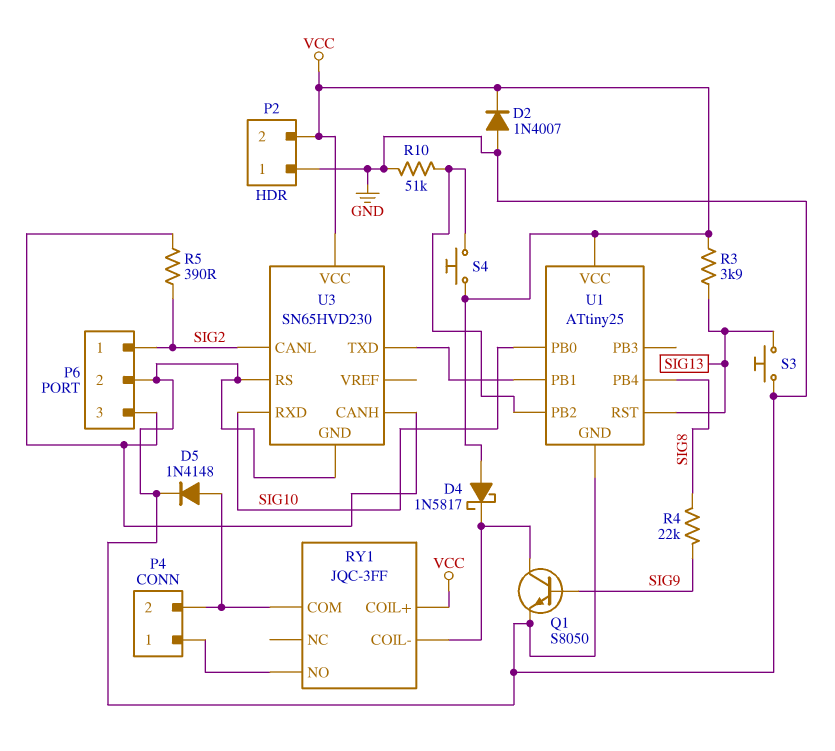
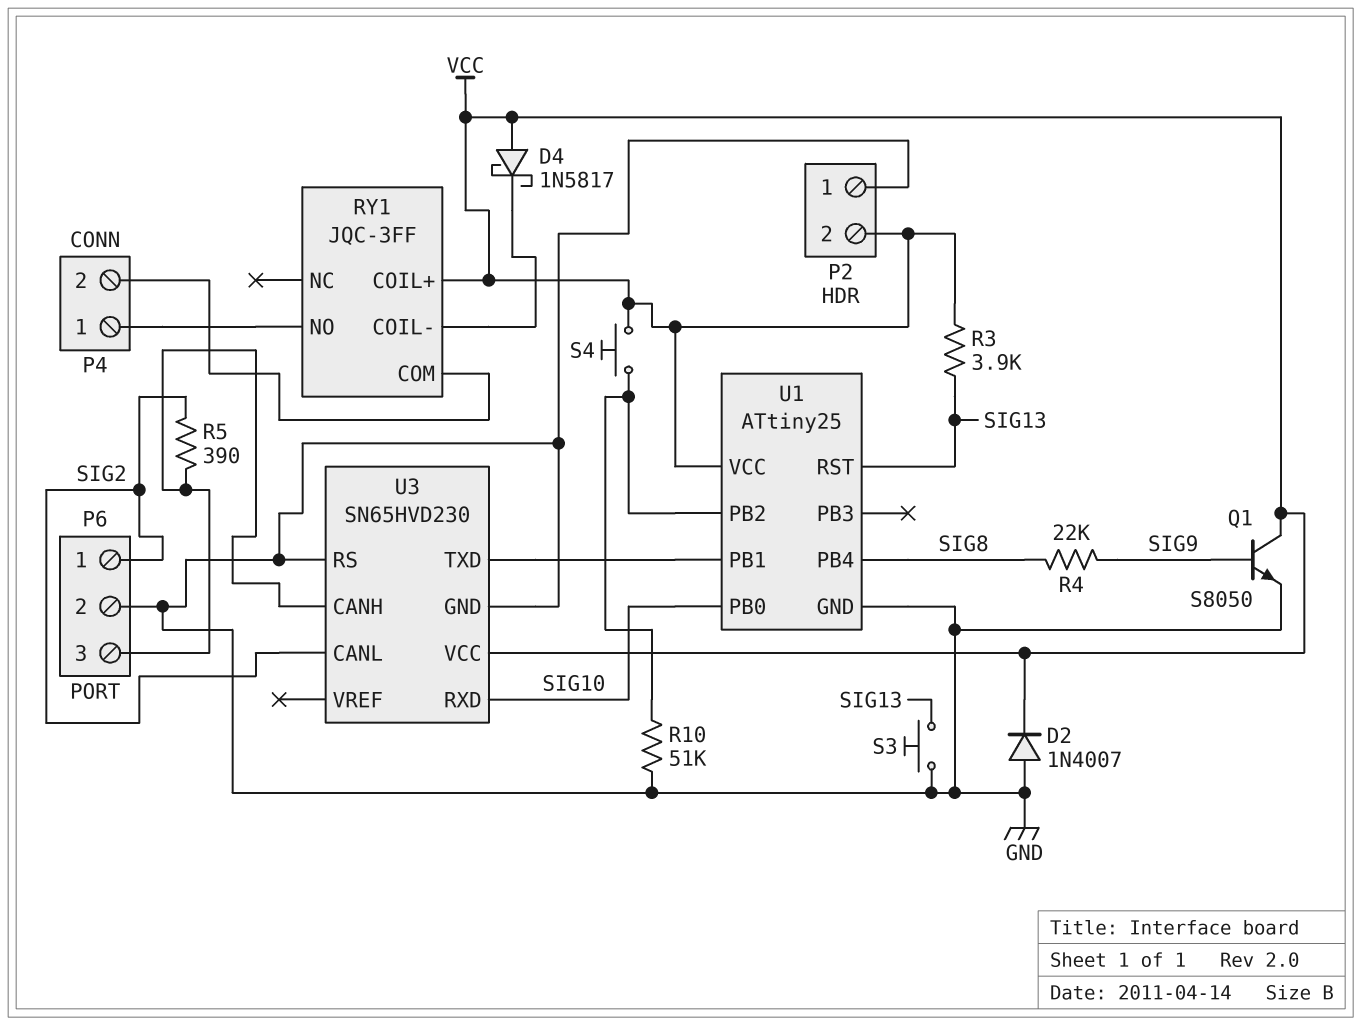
D5: diode 1N4148 (A P4/2, K GND) -> none
Q1: NPN S8050 (B SIG9, C RY1/COIL-, E GND) -> NPN S8050 (B SIG9, C VCC, E GND)

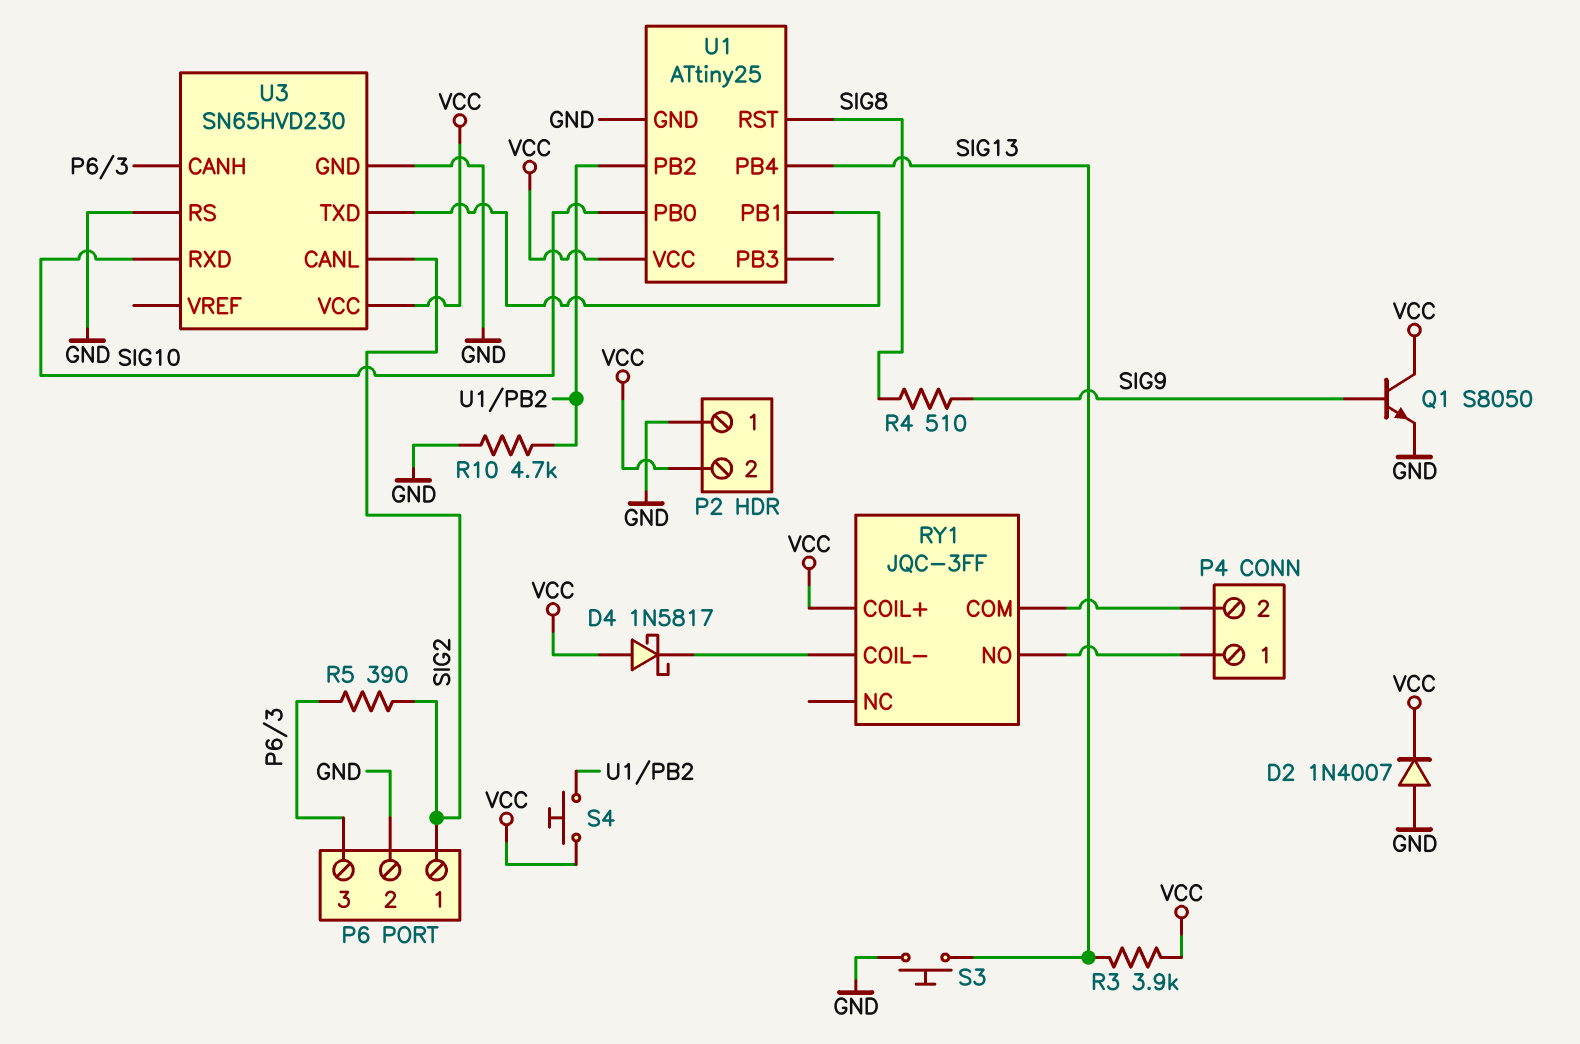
R4: 22k (SIG8, SIG9) -> 510 (SIG8, SIG9)
R10: 51k (GND, U1/PB2) -> 4.7k (GND, U1/PB2)
U1 pin PB4: SIG8 -> SIG13
U1 pin RST: SIG13 -> SIG8

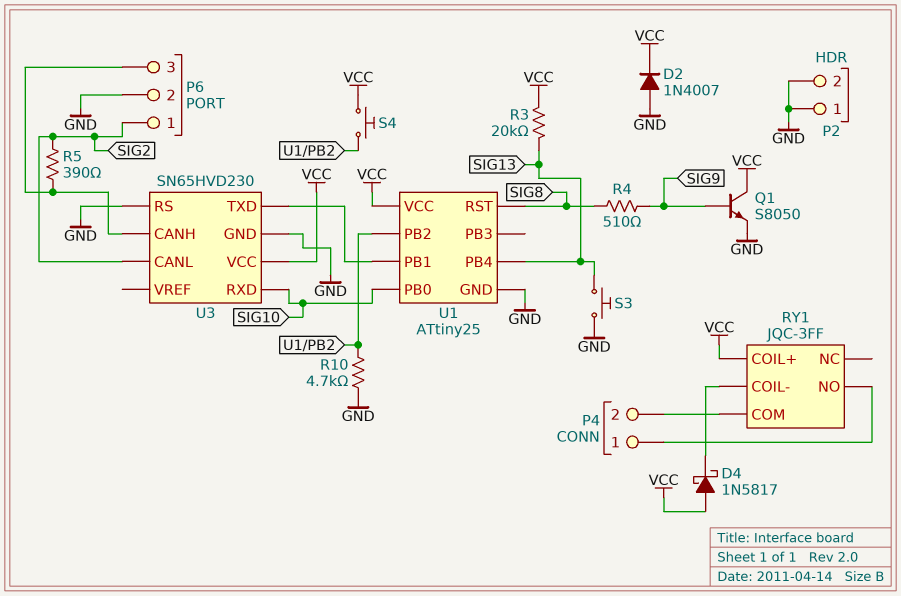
P2 pin 2: VCC -> GND
R3: 3.9k (SIG13, VCC) -> 20k (SIG13, VCC)

